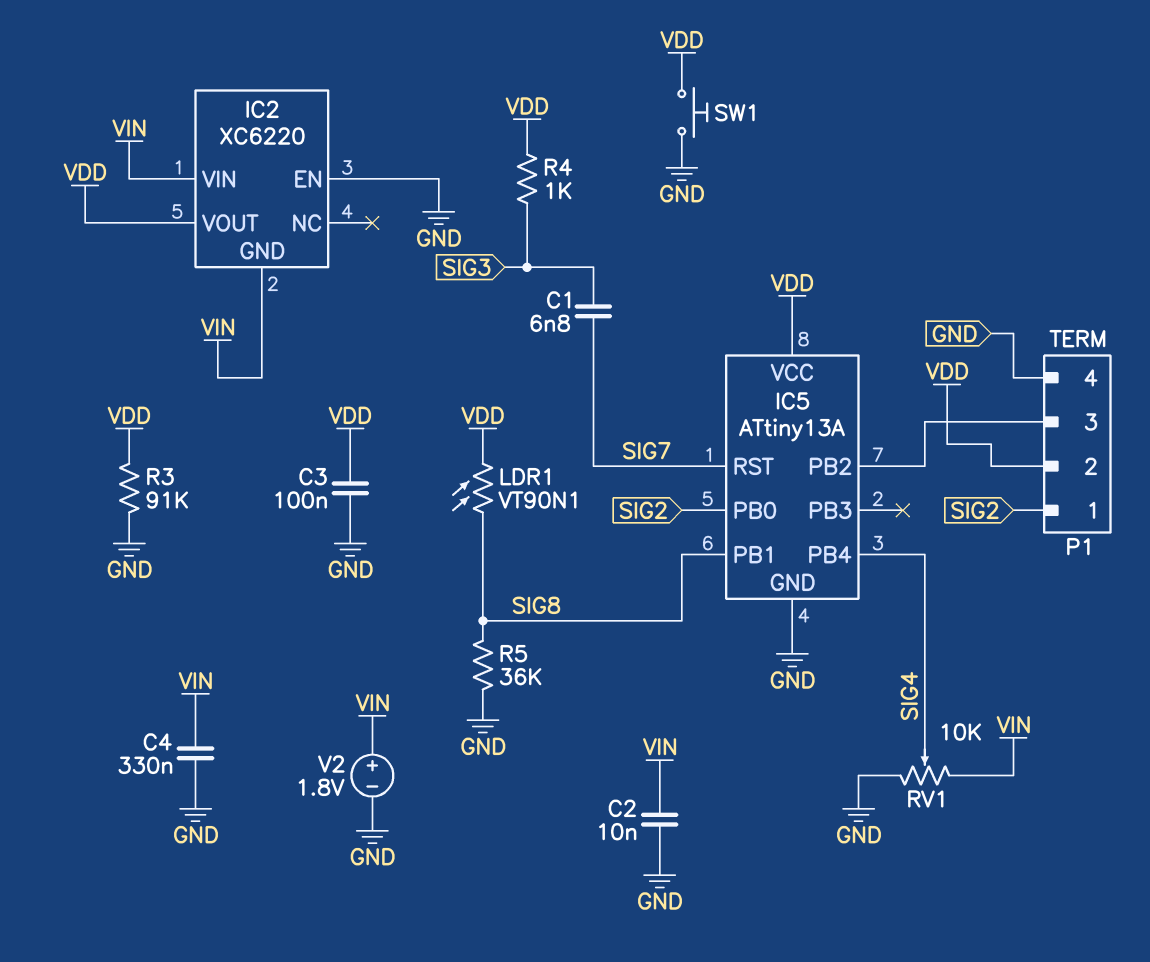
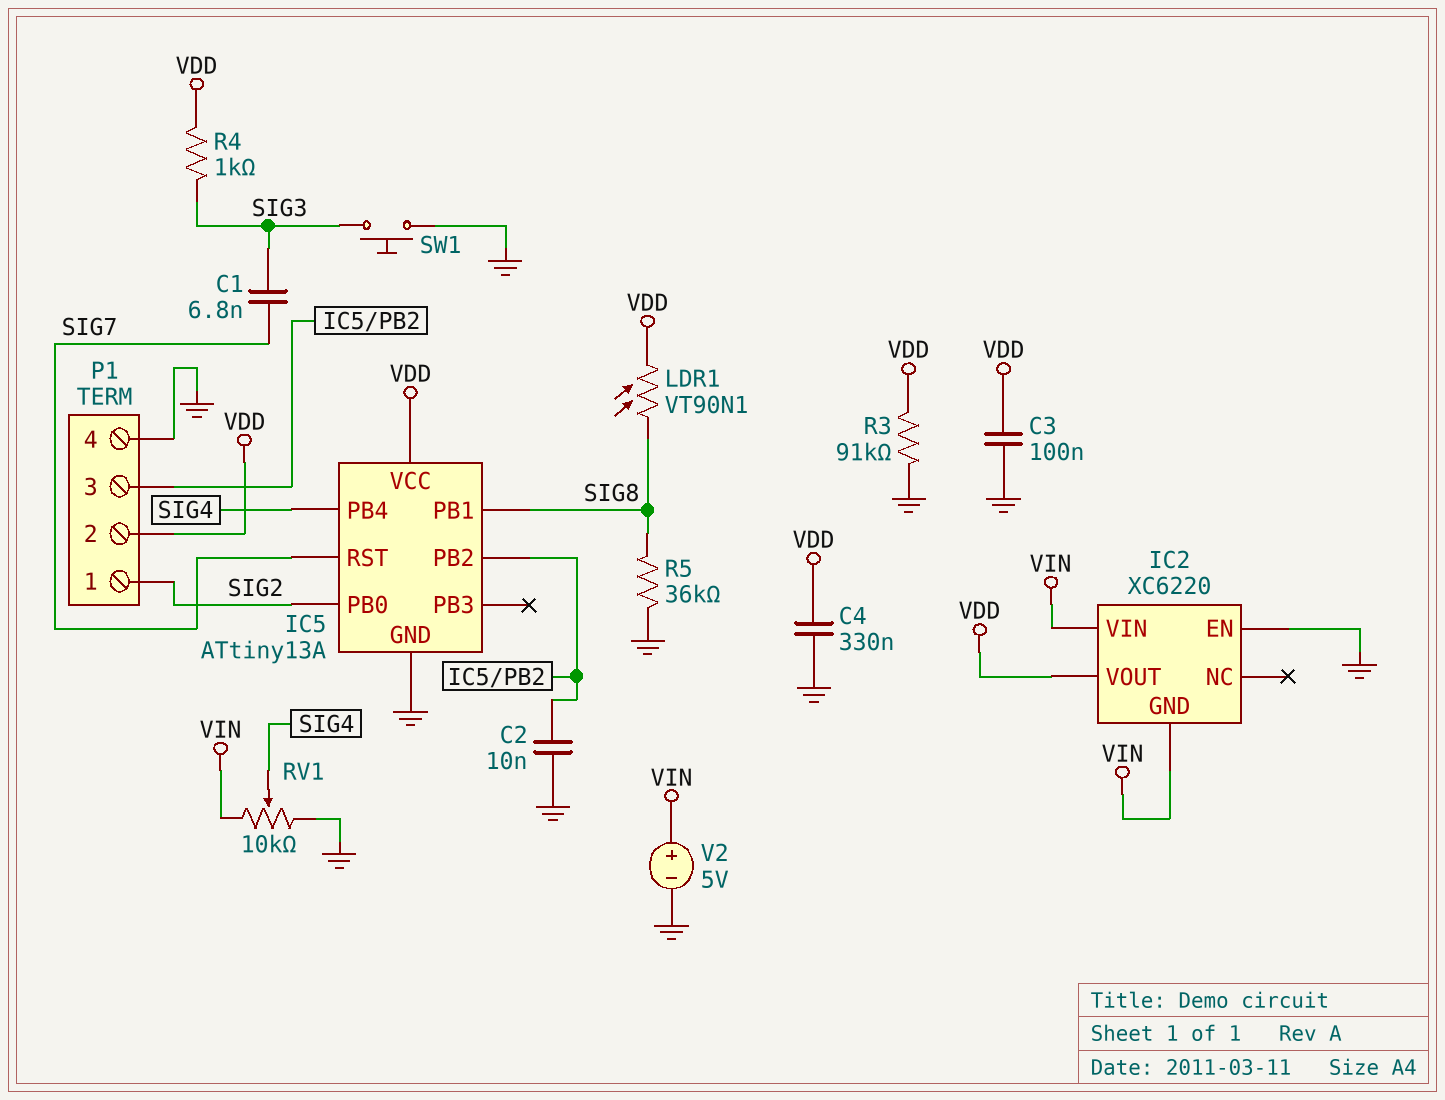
C2: 10nF (GND, VIN) -> 10nF (GND, IC5/PB2)
C4: 330nF (GND, VIN) -> 330nF (GND, VDD)
SW1: button (GND, VDD) -> button (GND, SIG3)
V2: 1.8V (plus VIN, minus GND) -> 5V (plus VIN, minus GND)

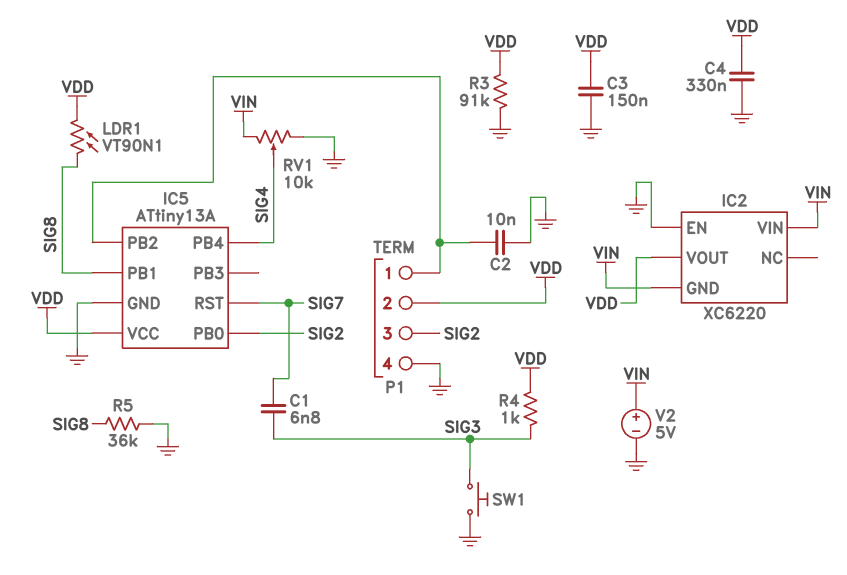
C3: 100nF (GND, VDD) -> 150nF (GND, VDD)
P1 pin 1: SIG2 -> IC5/PB2
P1 pin 3: IC5/PB2 -> SIG2

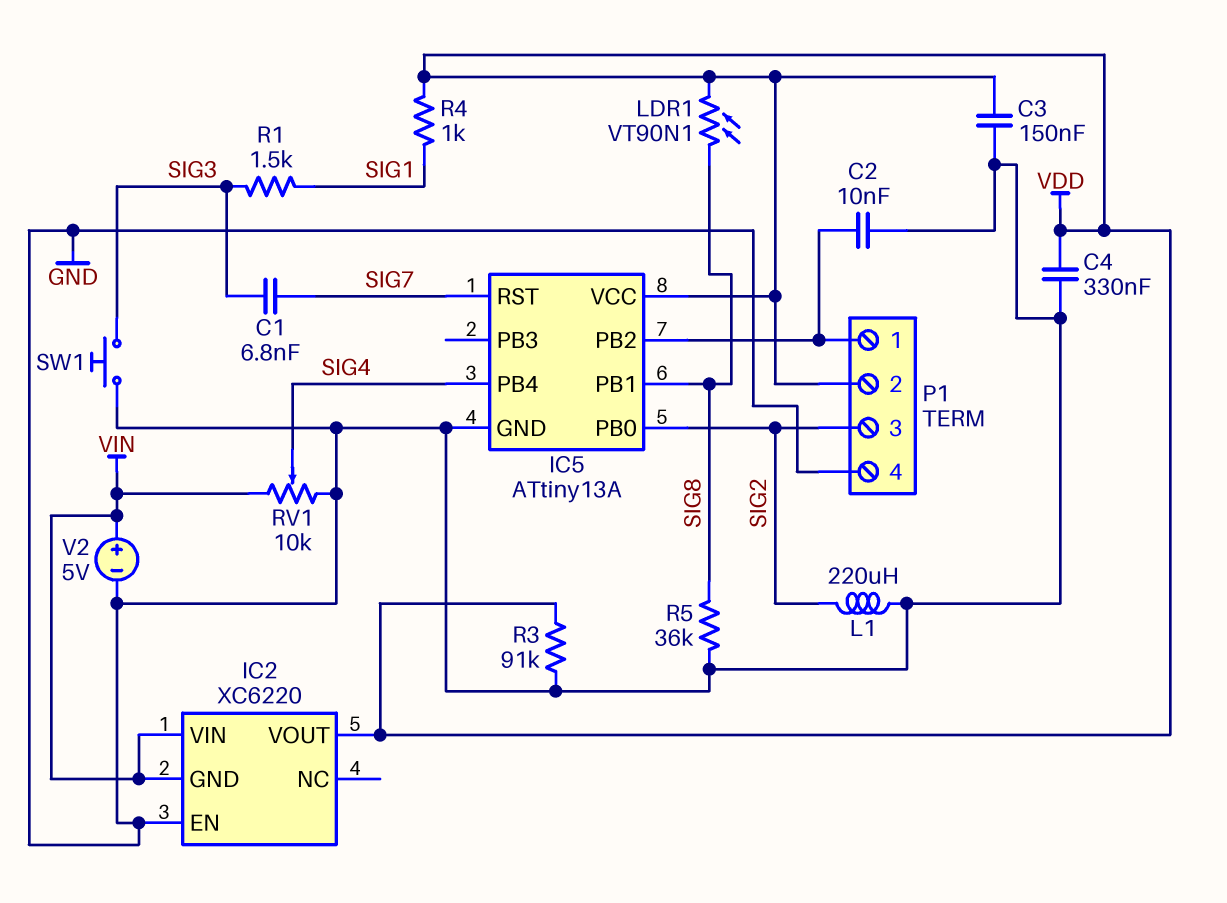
L1: none -> 220uH (GND, SIG2)
R1: none -> 1.5k (SIG1, SIG3)
R4: 1k (SIG3, VDD) -> 1k (SIG1, VDD)

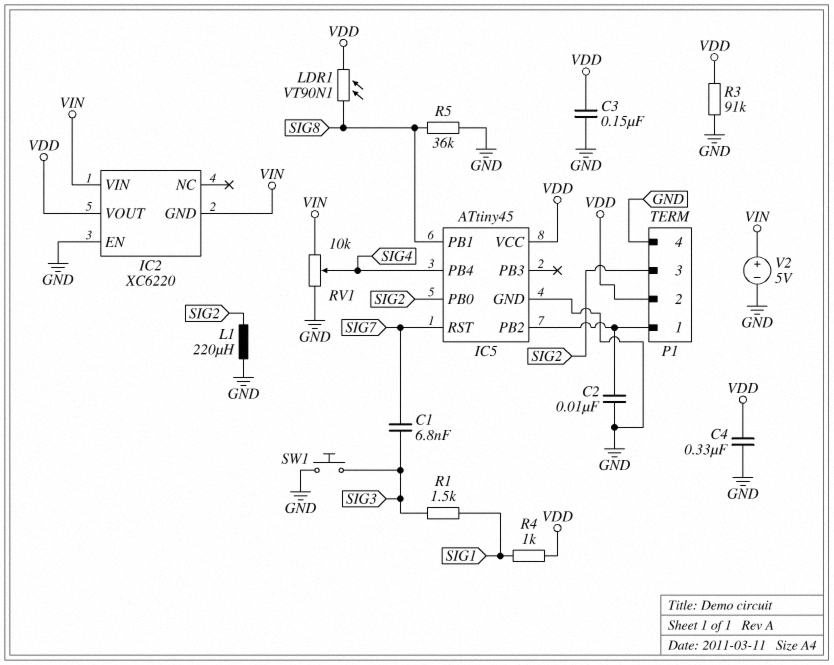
IC5: ATtiny13A -> ATtiny45

